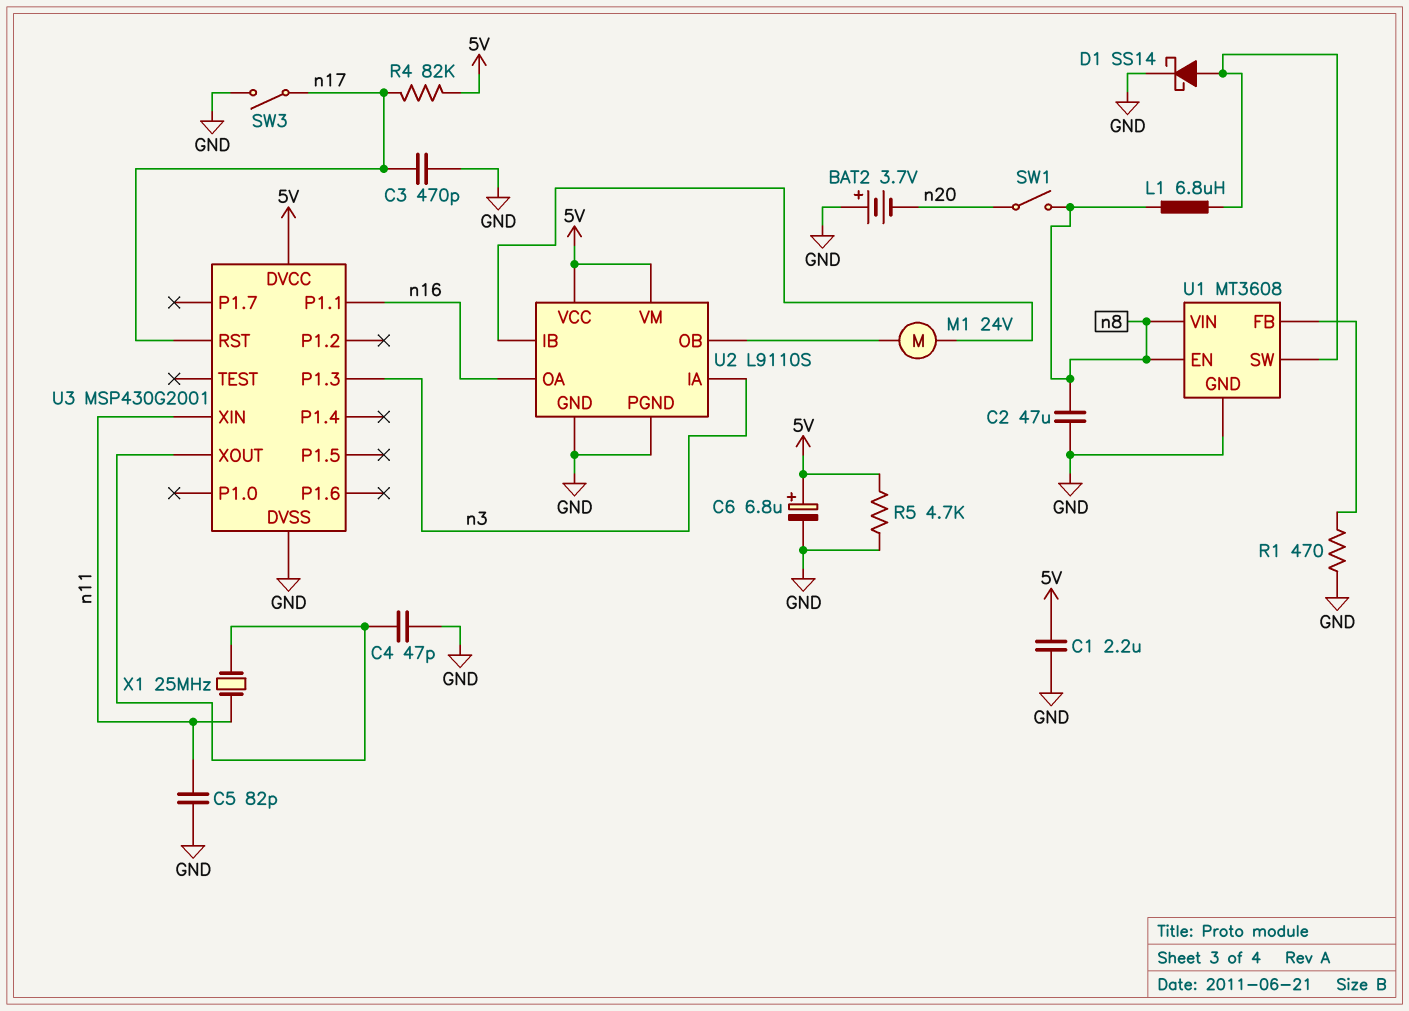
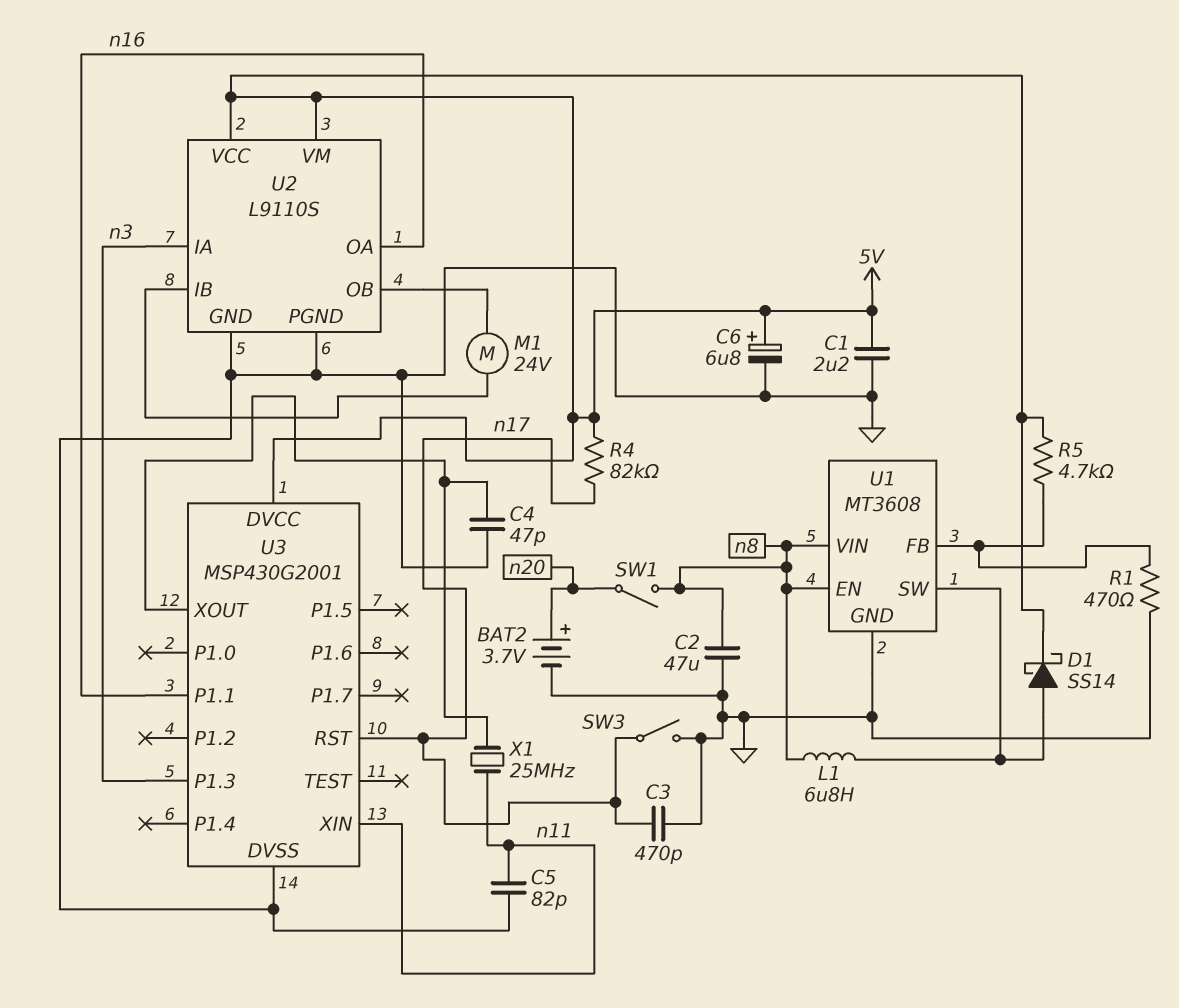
BAT2: 3.7V (plus GND, minus n20) -> 3.7V (plus n20, minus GND)
D1: schottky SS14 (A U1/SW, K GND) -> schottky SS14 (A U1/SW, K 5V)
R5: 4.7k (5V, GND) -> 4.7k (5V, U1/FB)

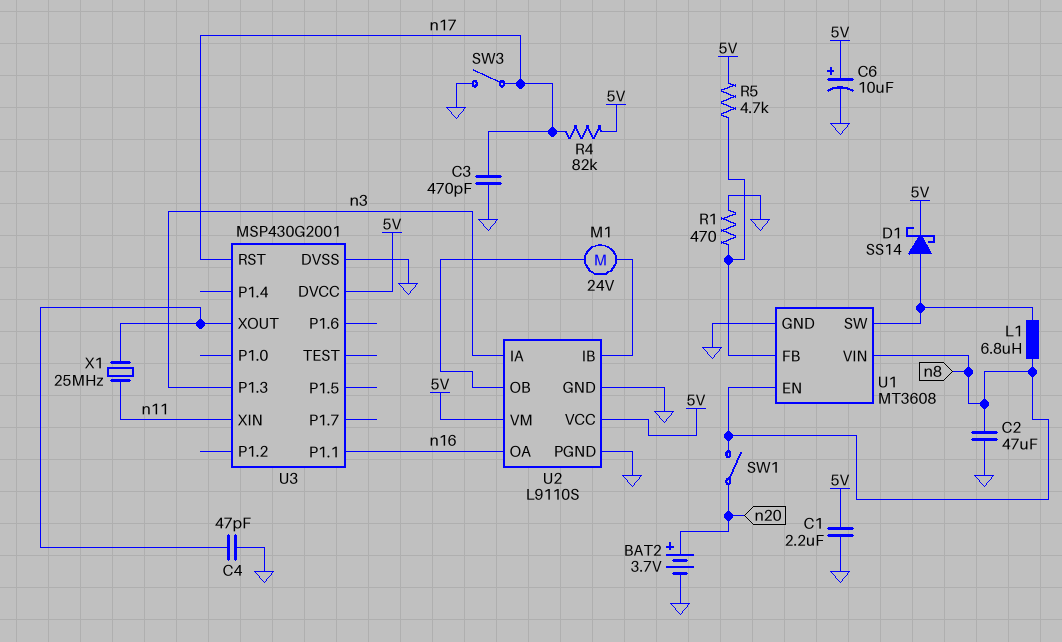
C5: 82pF (GND, n11) -> none
C6: 6.8uF (plus 5V, minus GND) -> 10uF (plus 5V, minus GND)

